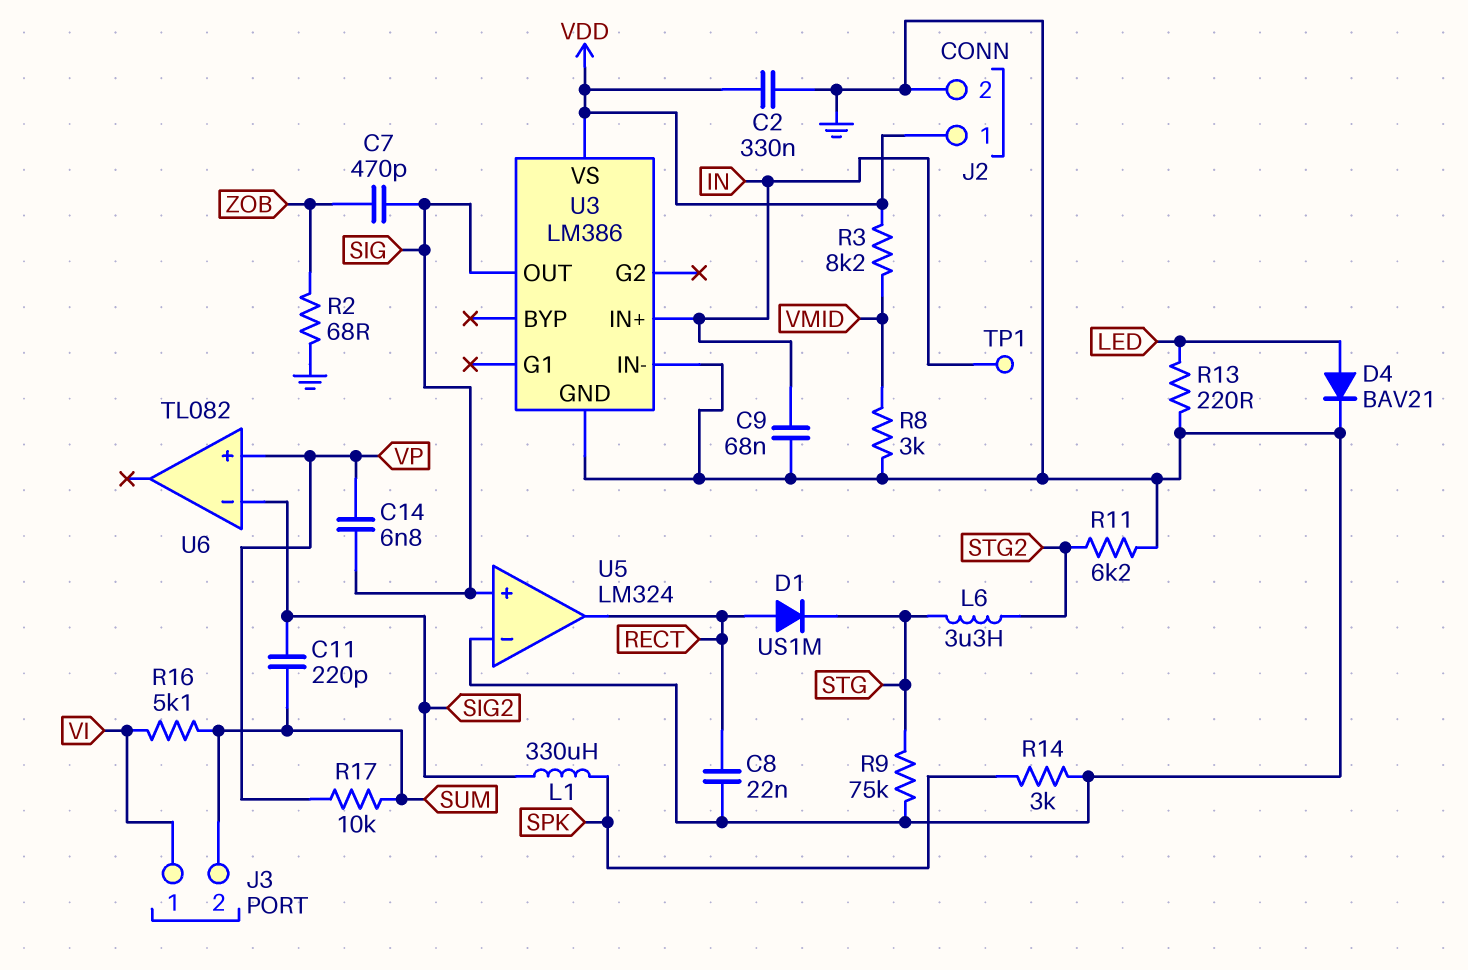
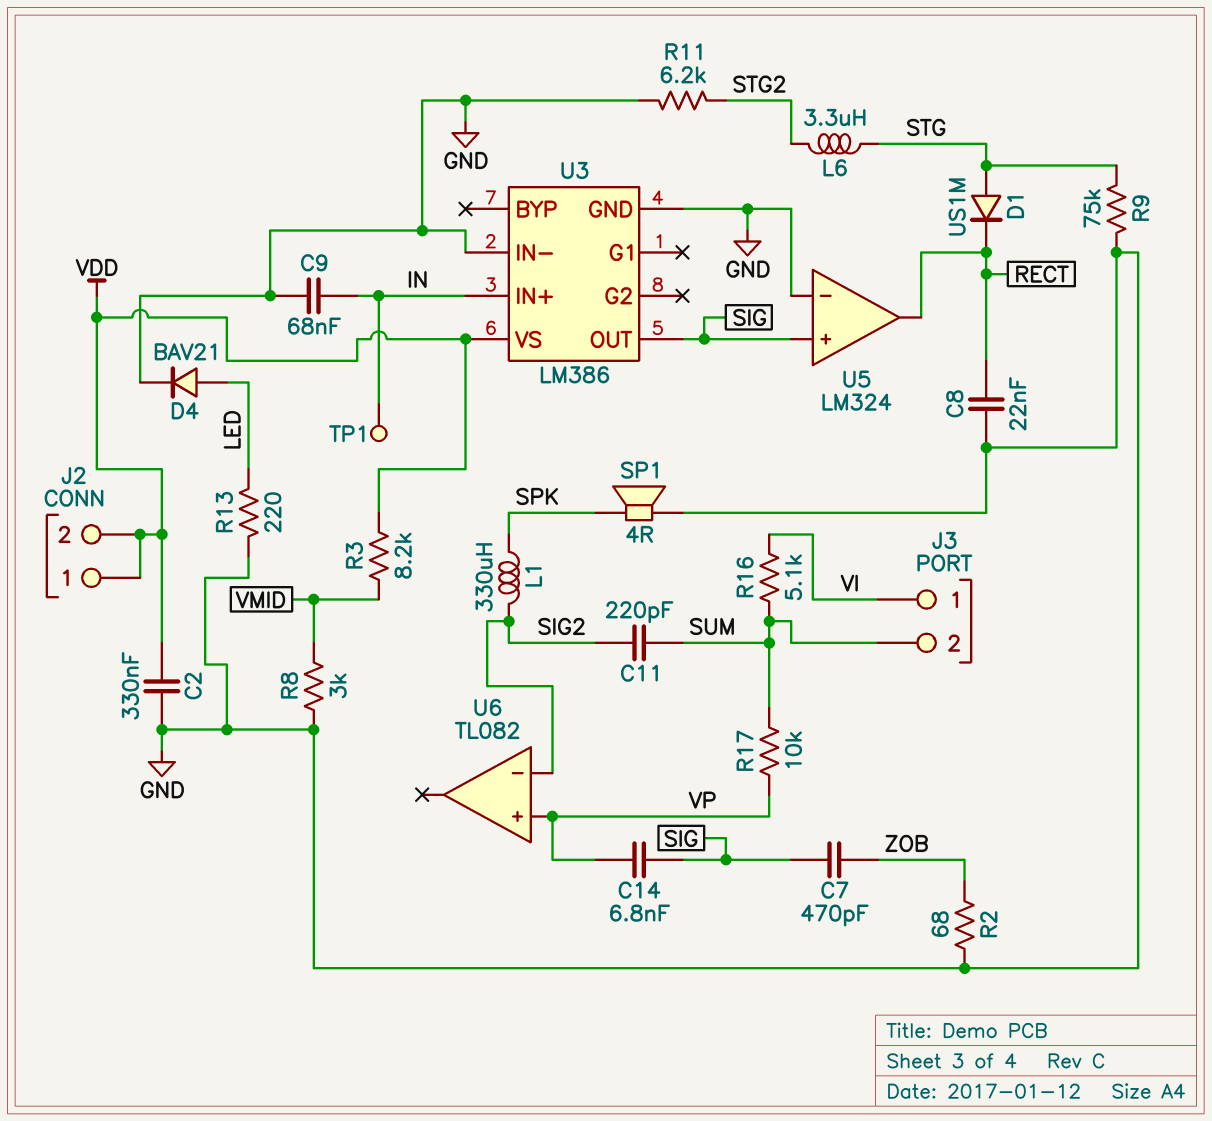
D1: diode US1M (A RECT, K STG) -> diode US1M (A STG, K RECT)
J2 pin 2: GND -> VDD
R14: 3k (GND, SPK) -> none
SP1: none -> speaker 4R (GND, SPK)

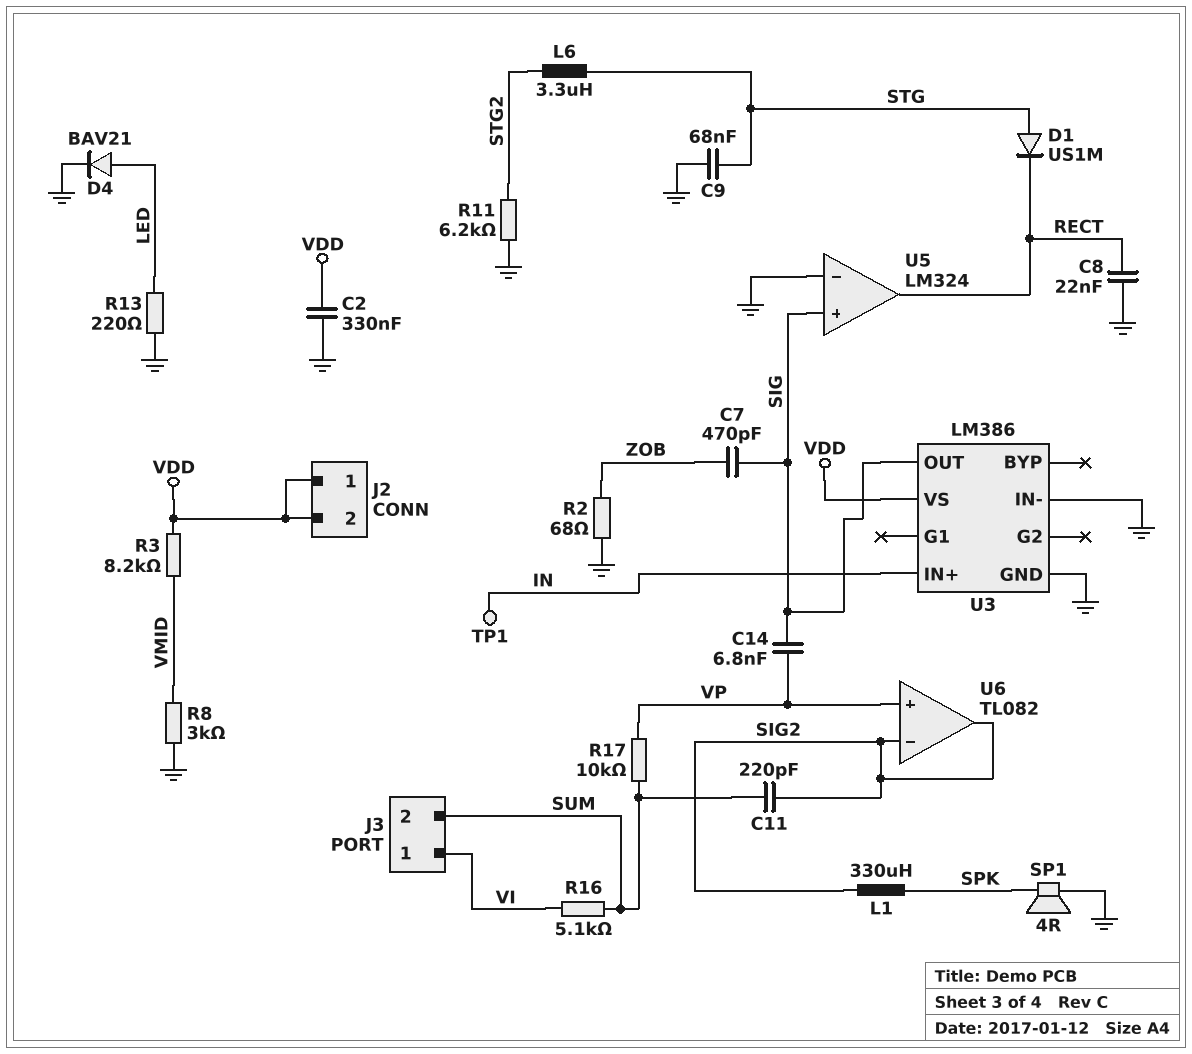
C9: 68nF (GND, IN) -> 68nF (GND, STG)
R9: 75k (GND, STG) -> none
U6 pin out: none -> SIG2

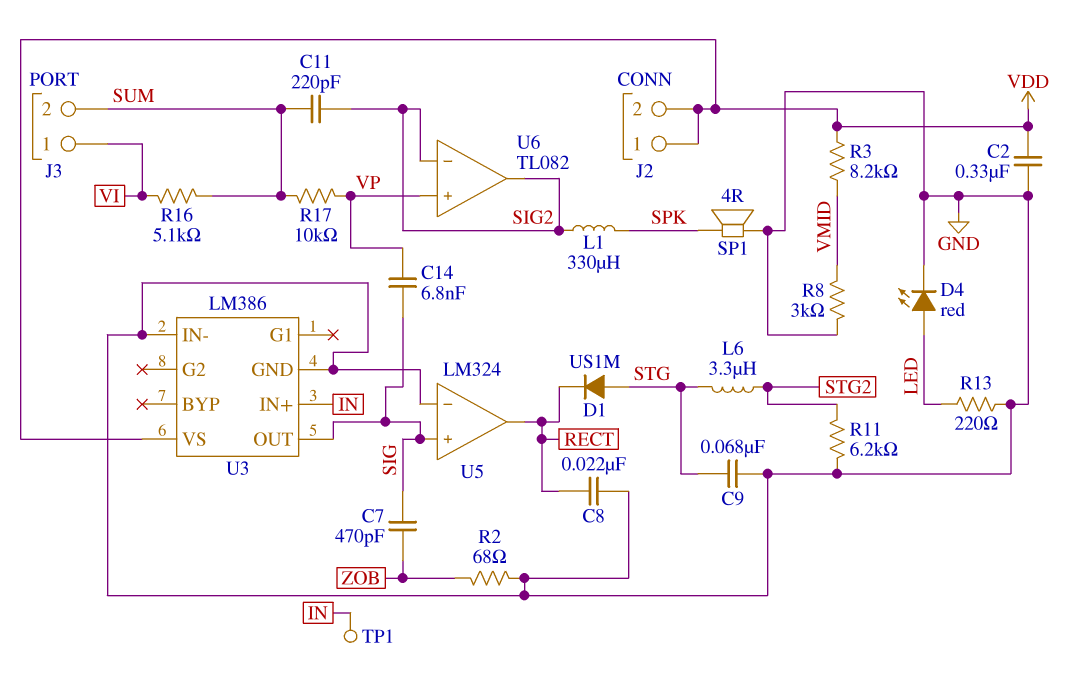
D4: diode BAV21 (A LED, K GND) -> LED red (A LED, K GND)

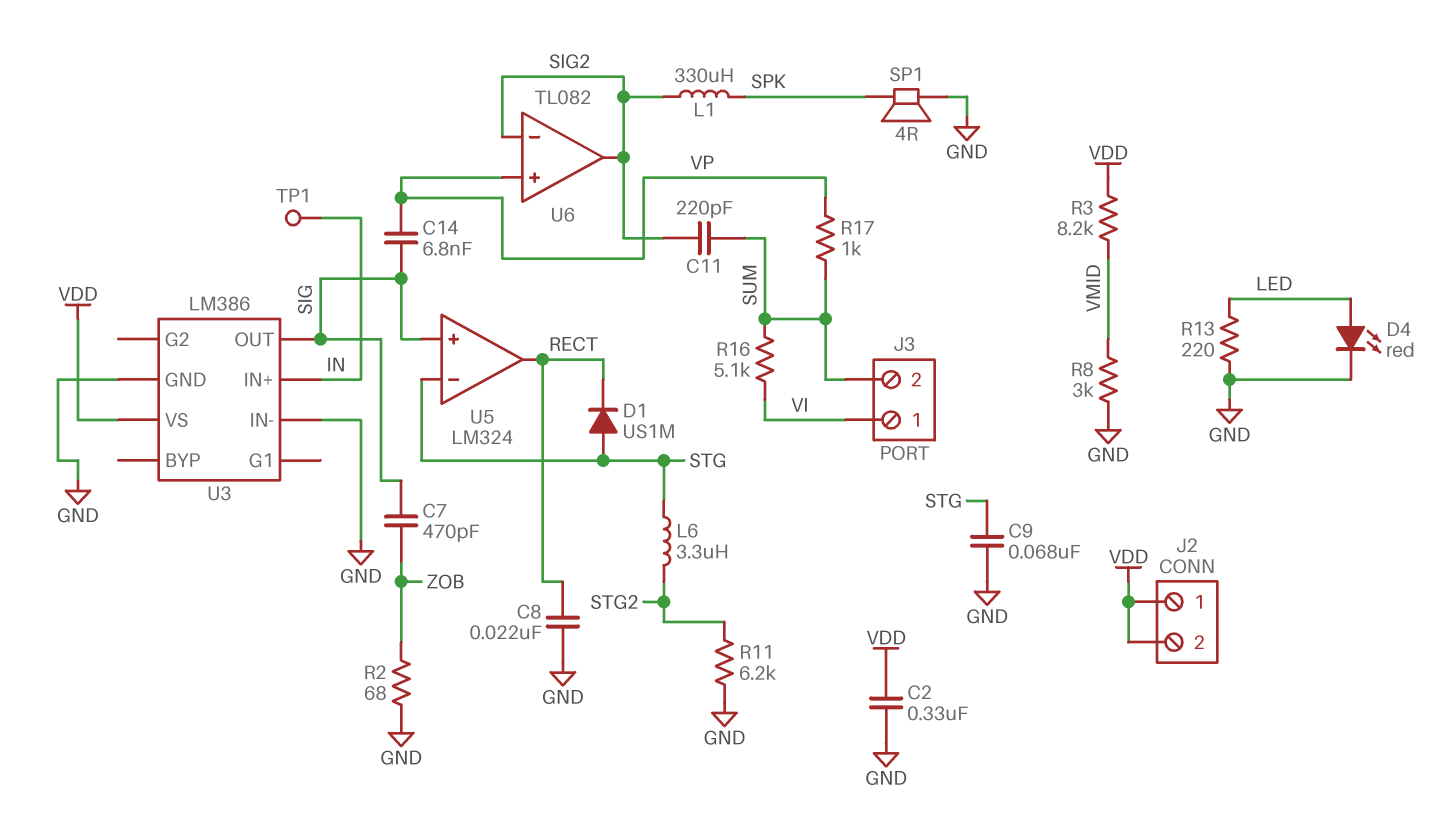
R17: 10k (SUM, VP) -> 1k (SUM, VP)
U5 pin in-: GND -> STG

